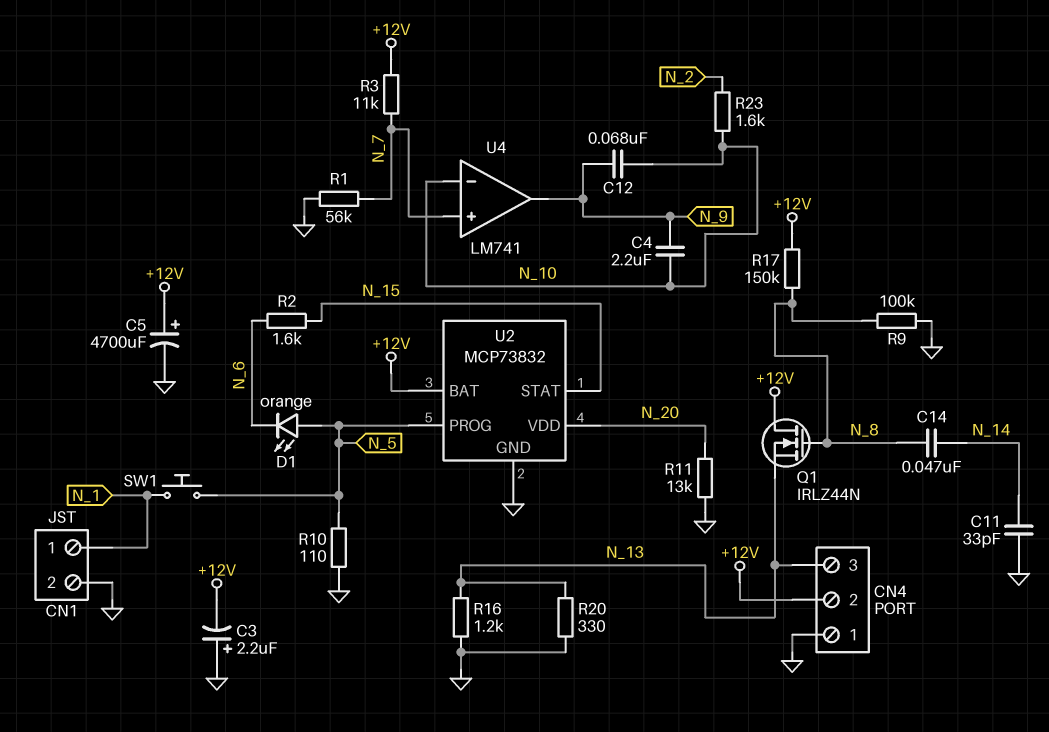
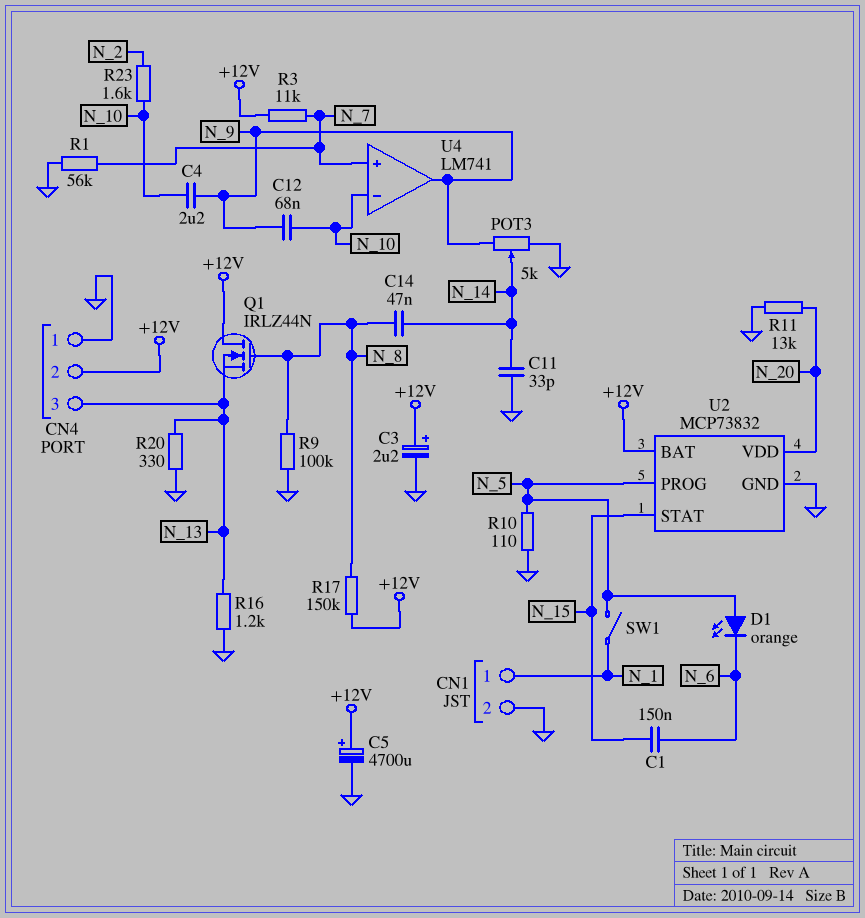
C1: none -> 150nF (N_6, N_15)
C3: 2.2uF (plus GND, minus +12V) -> 2.2uF (plus +12V, minus GND)
POT3: none -> 5k (GND, N_9, wiper N_14)
R2: 1.6k (N_6, N_15) -> none
SW1: button (N_1, N_5) -> switch (N_1, N_5)

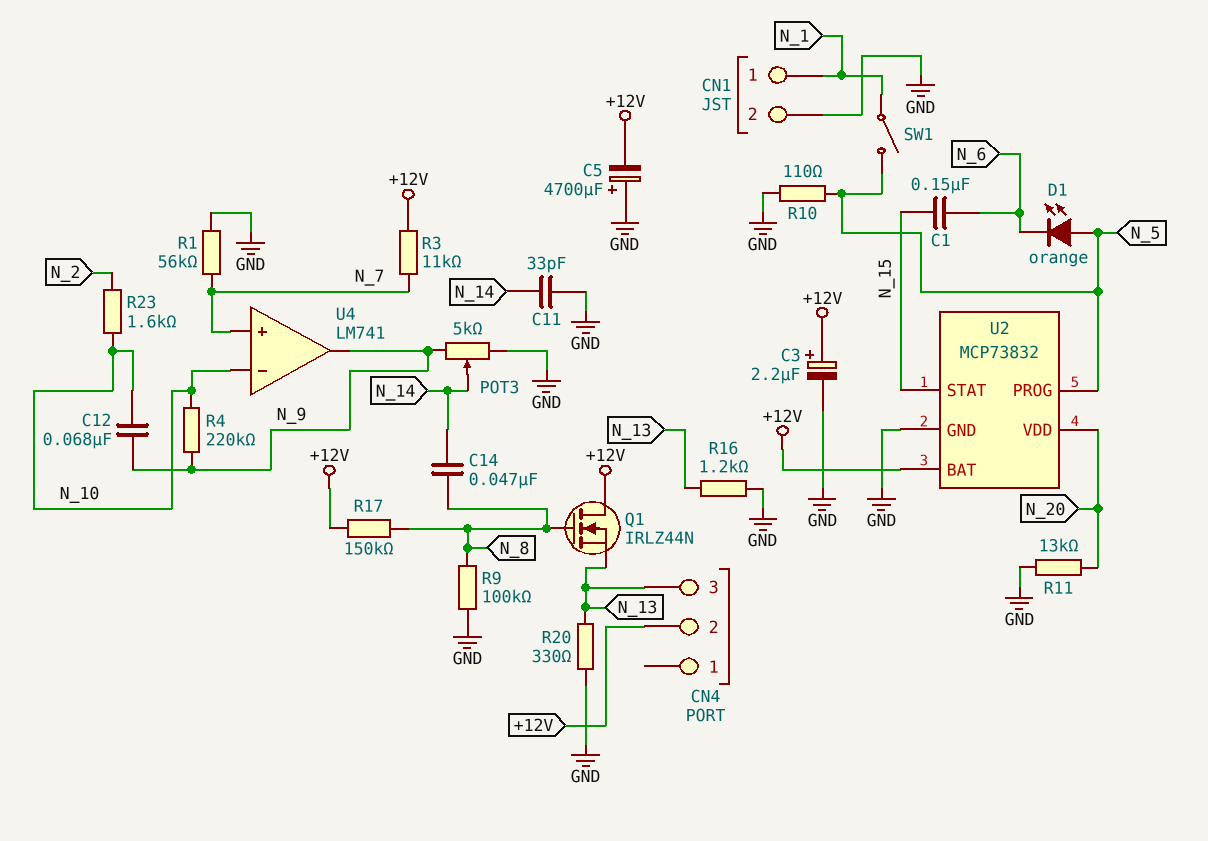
C4: 2.2uF (N_9, N_10) -> none
C5: 4700uF (plus +12V, minus GND) -> 4700uF (plus GND, minus +12V)
CN4 pin 1: GND -> none
R4: none -> 220k (N_9, N_10)

